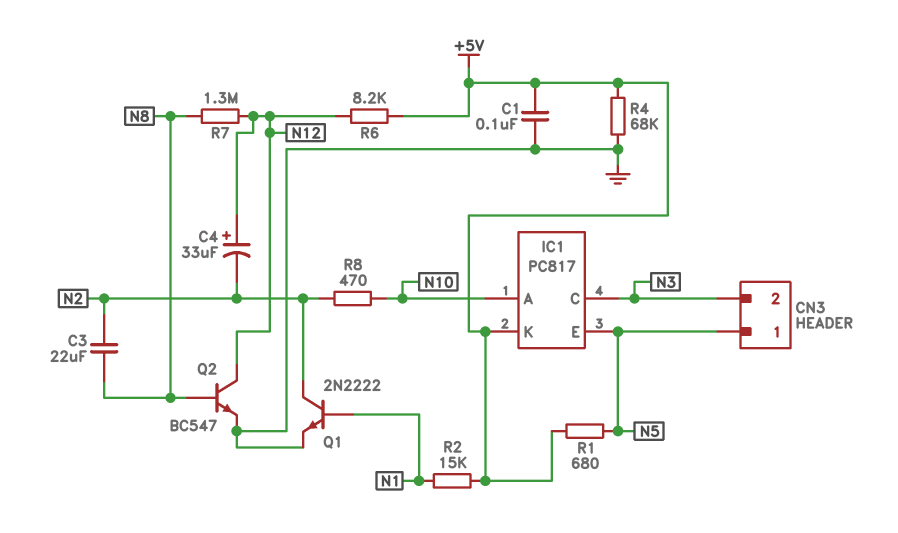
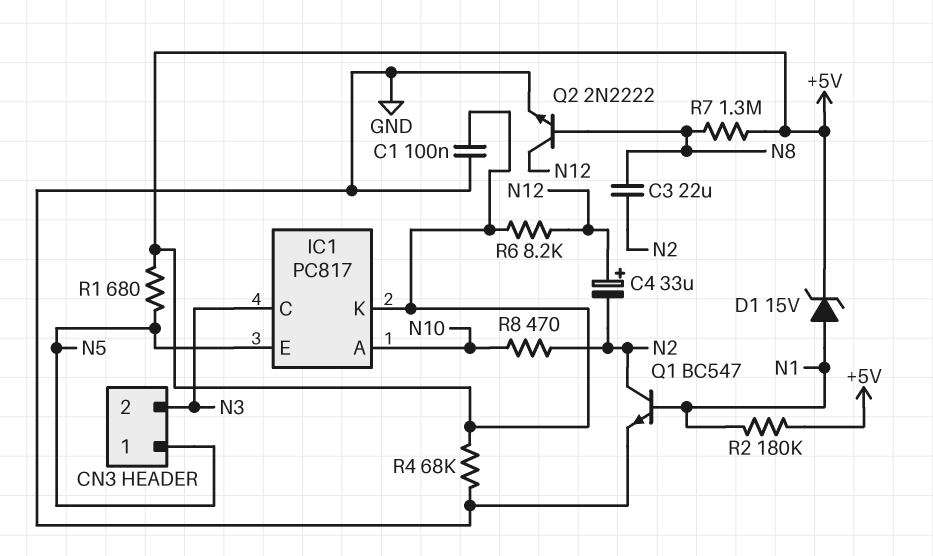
D1: none -> zener 15V (A N1, K +5V)
Q1: NPN 2N2222 (B N1, C N2, E GND) -> NPN BC547 (B N1, C N2, E GND)
Q2: NPN BC547 (B N8, C N12, E GND) -> NPN 2N2222 (B N8, C N12, E GND)
R2: 15k (+5V, N1) -> 180k (+5V, N1)
R7: 1.3M (N8, N12) -> 1.3M (+5V, N8)

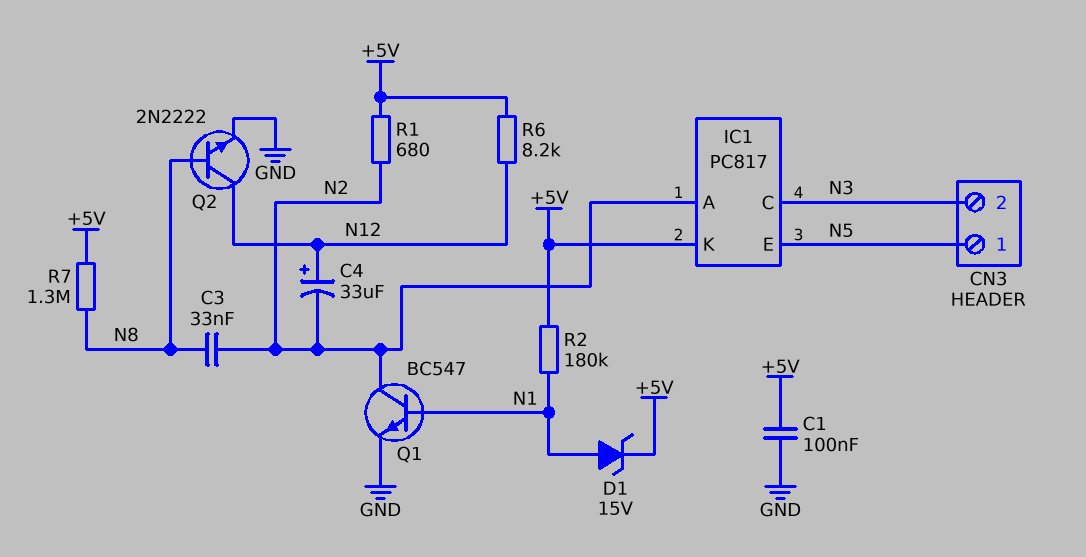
C3: 22uF (N2, N8) -> 33nF (N2, N8)
IC1 pin A: N10 -> N2
R1: 680 (+5V, N5) -> 680 (+5V, N2)
R4: 68k (+5V, GND) -> none
R8: 470 (N2, N10) -> none

